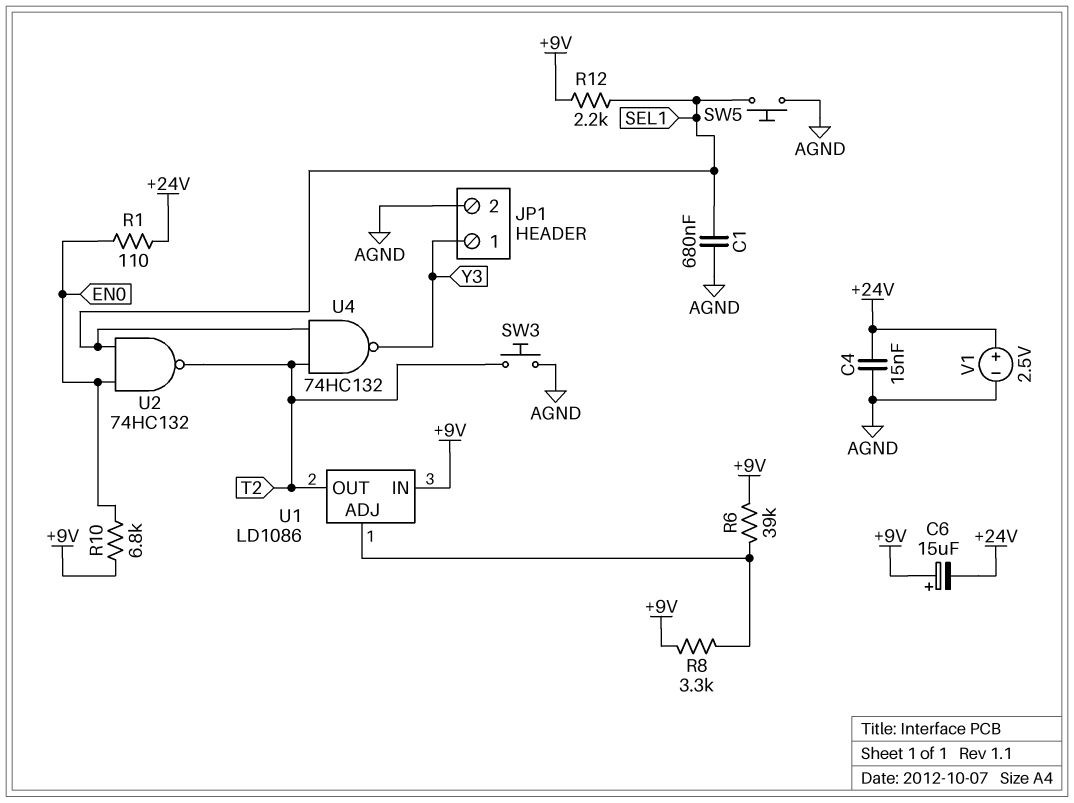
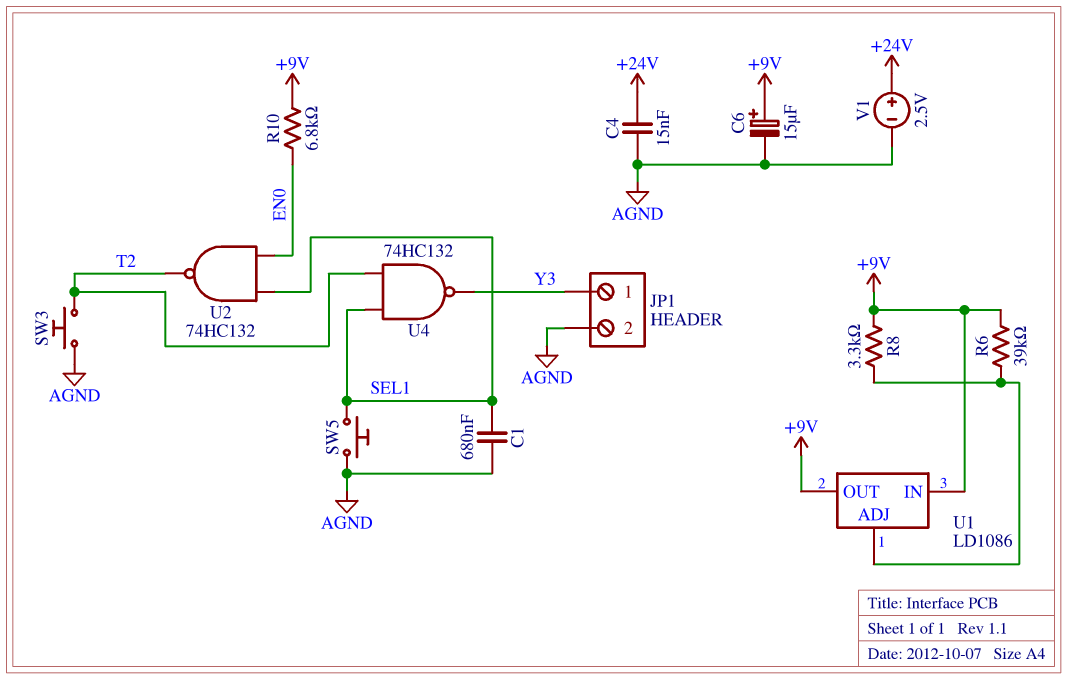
C6: 15uF (plus +9V, minus +24V) -> 15uF (plus +9V, minus AGND)
R1: 110 (+24V, EN0) -> none
R12: 2.2k (+9V, SEL1) -> none
U1 pin OUT: T2 -> +9V

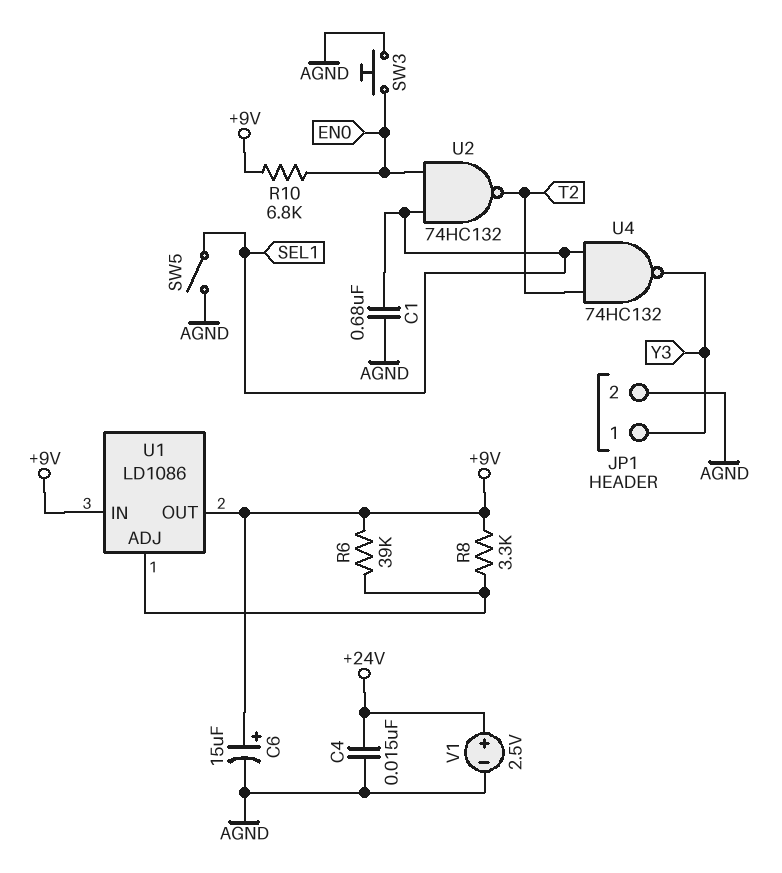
SW3: button (AGND, T2) -> button (AGND, EN0)
SW5: button (AGND, SEL1) -> switch (AGND, SEL1)

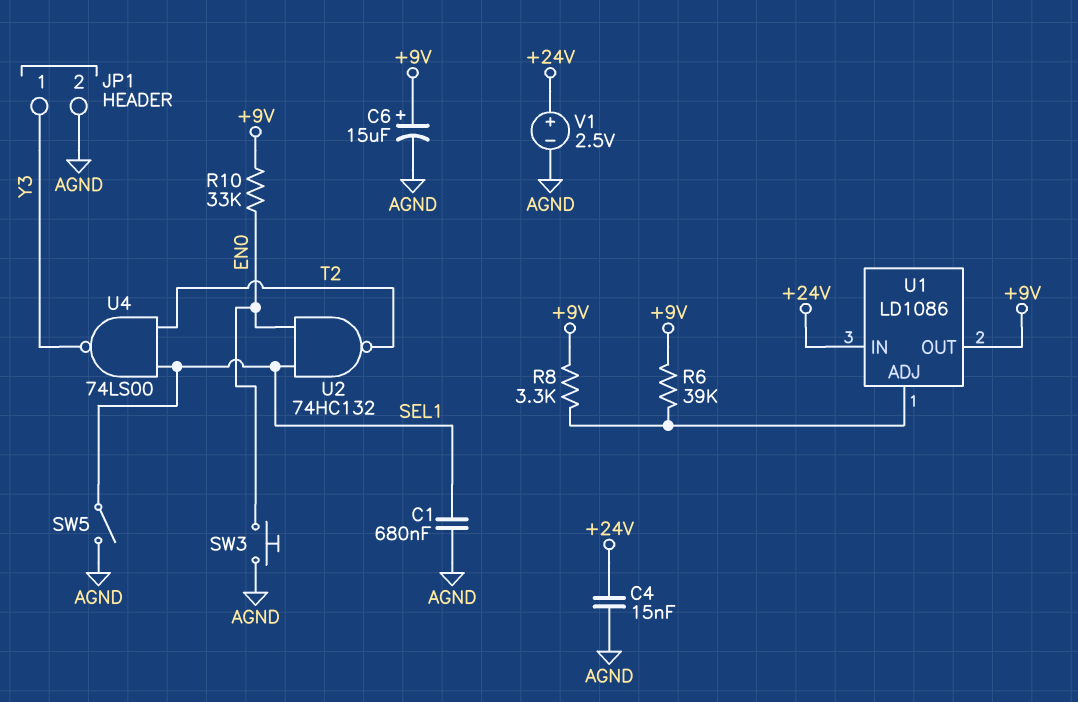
R10: 6.8k (+9V, EN0) -> 33k (+9V, EN0)
U1 pin IN: +9V -> +24V
U4: NAND 74HC132 (in SEL1, in T2, out Y3) -> NAND 74LS00 (in SEL1, in T2, out Y3)

